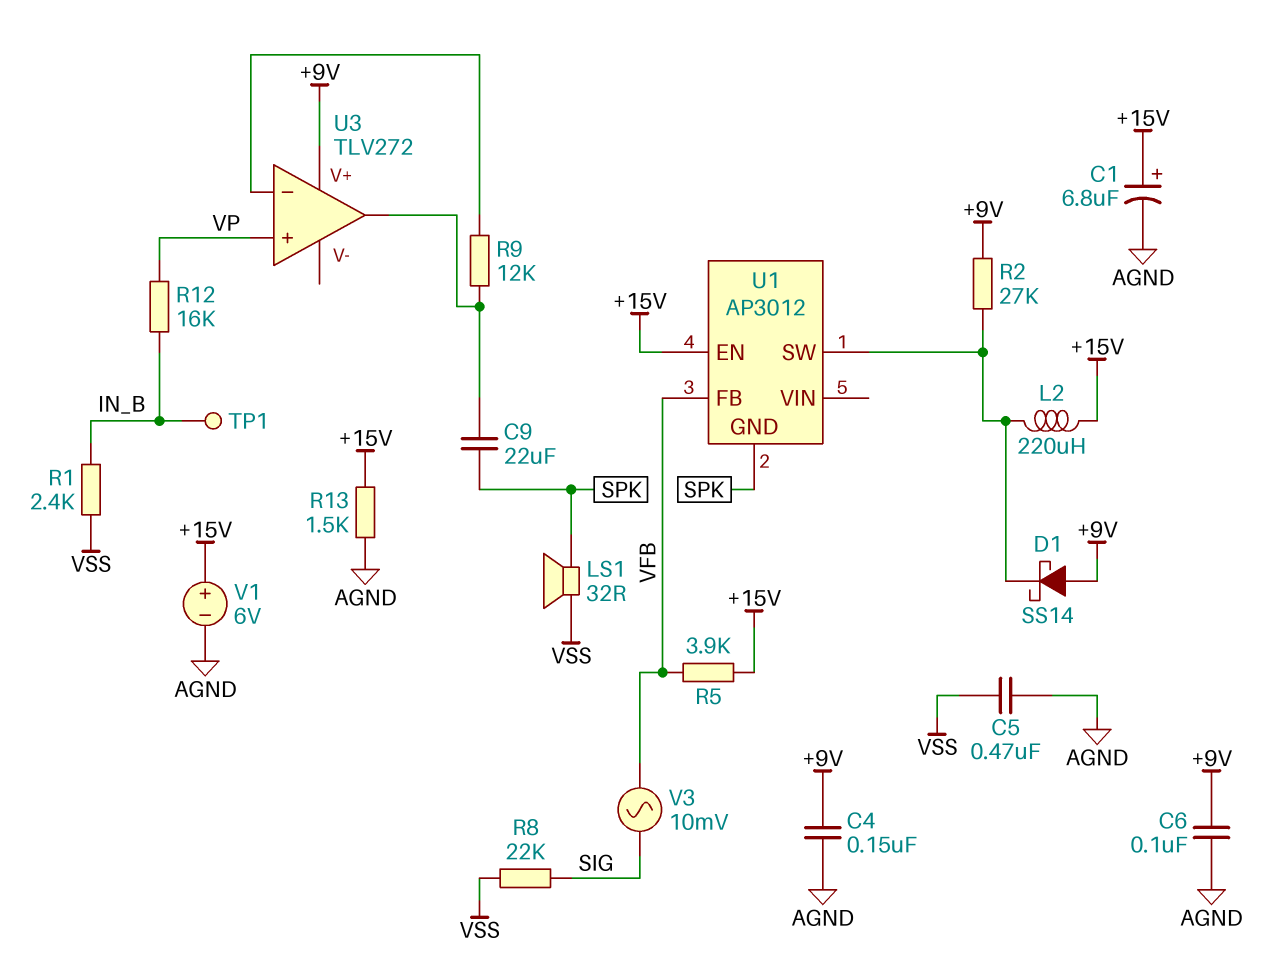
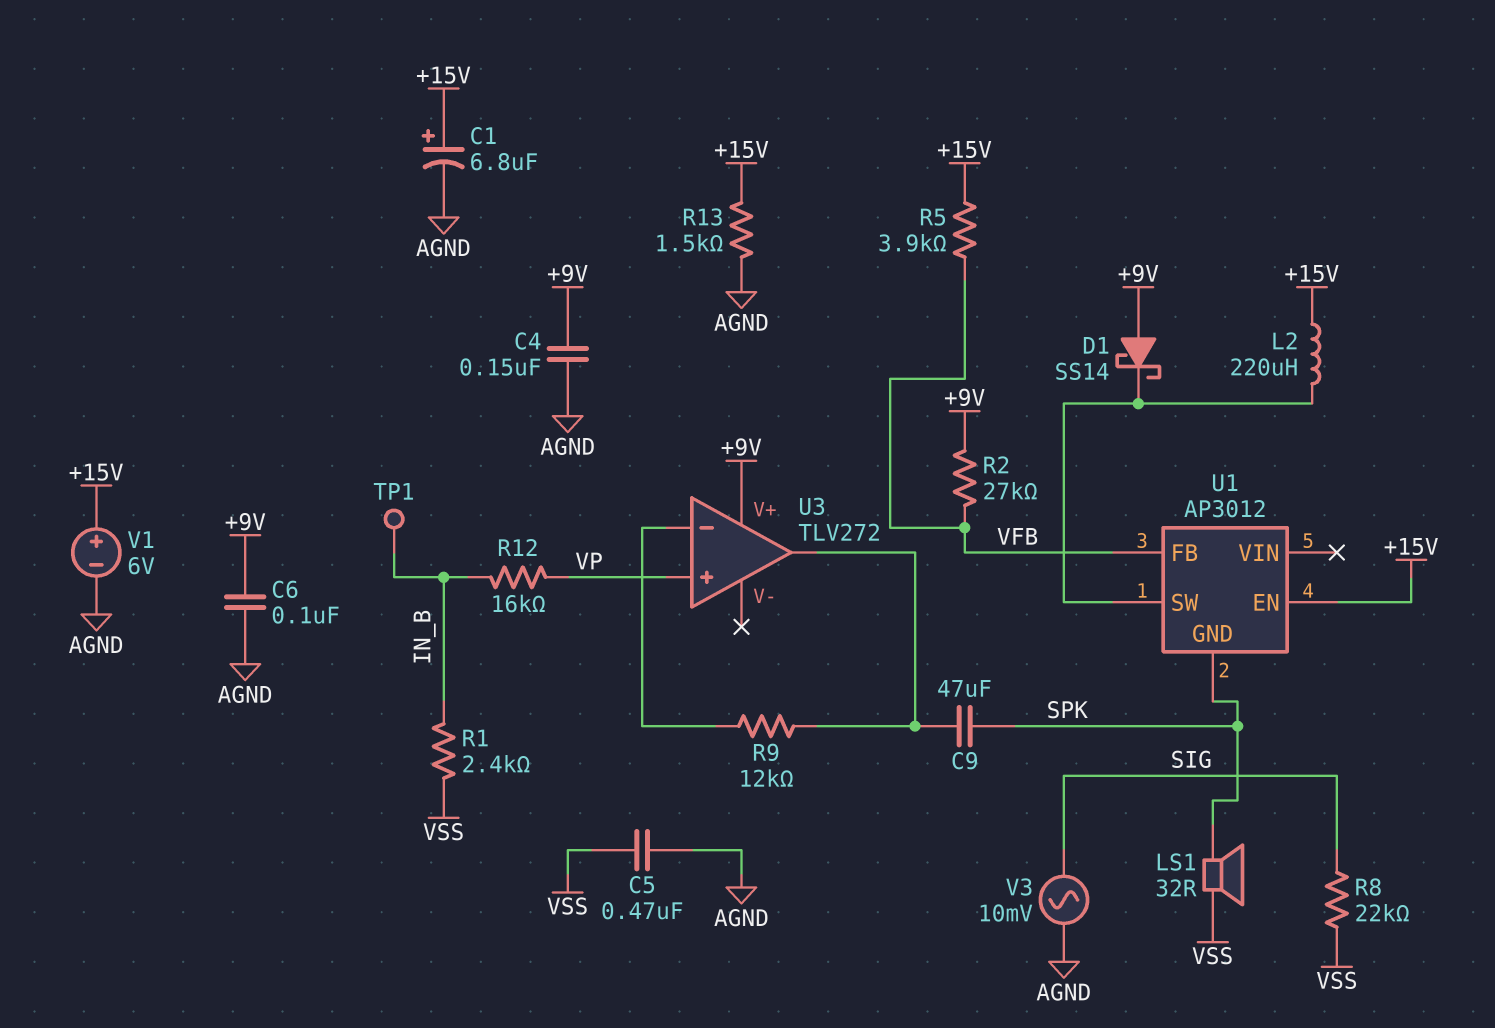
C9: 22uF (SPK, U3/out) -> 47uF (SPK, U3/out)
R2: 27k (+9V, U1/SW) -> 27k (+9V, VFB)
V3: AC 10mV (SIG, VFB) -> AC 10mV (AGND, SIG)

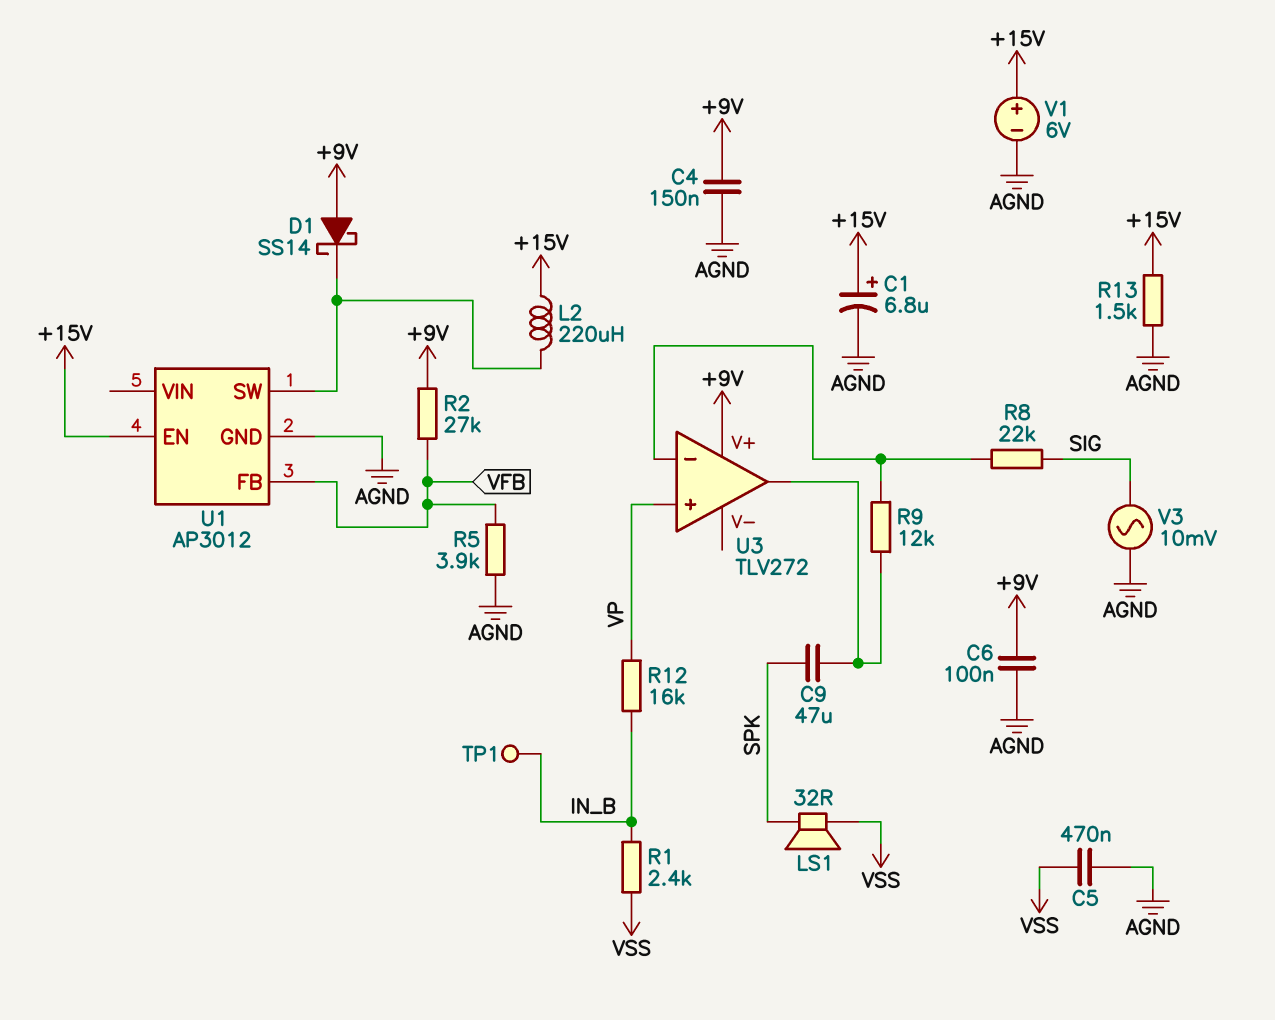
R5: 3.9k (+15V, VFB) -> 3.9k (AGND, VFB)
R8: 22k (SIG, VSS) -> 22k (SIG, U3/in-)
U1 pin GND: SPK -> AGND

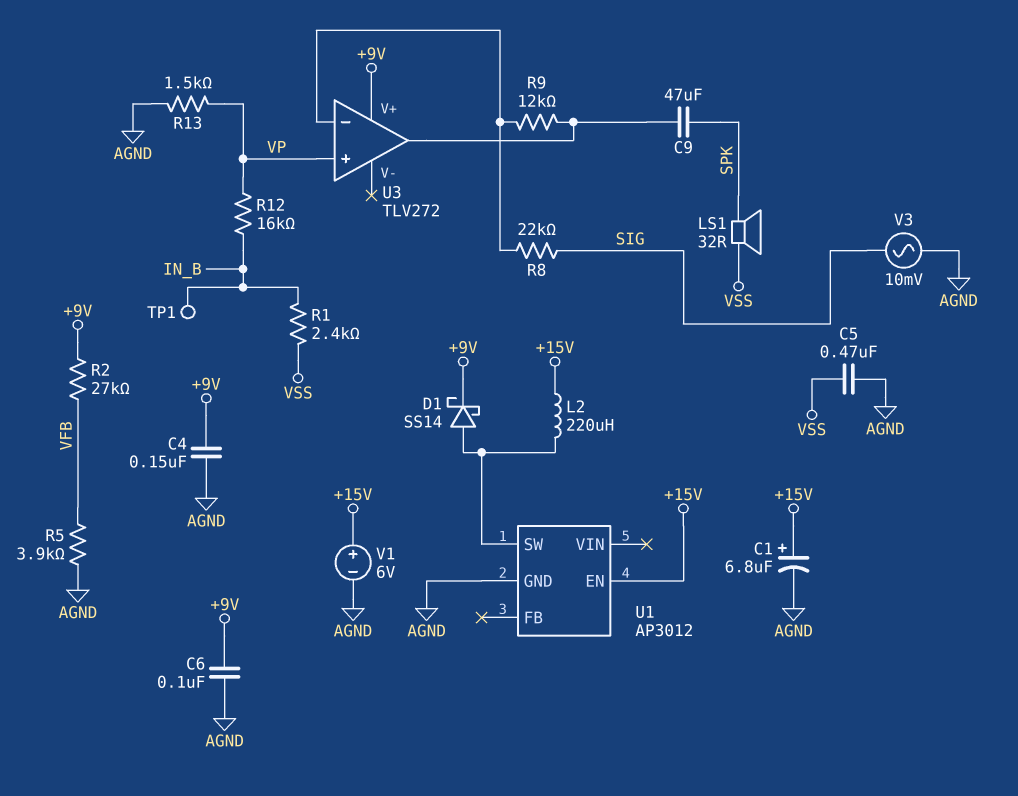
D1: schottky SS14 (A +9V, K U1/SW) -> schottky SS14 (A U1/SW, K +9V)
R13: 1.5k (+15V, AGND) -> 1.5k (AGND, VP)
U1 pin FB: VFB -> none

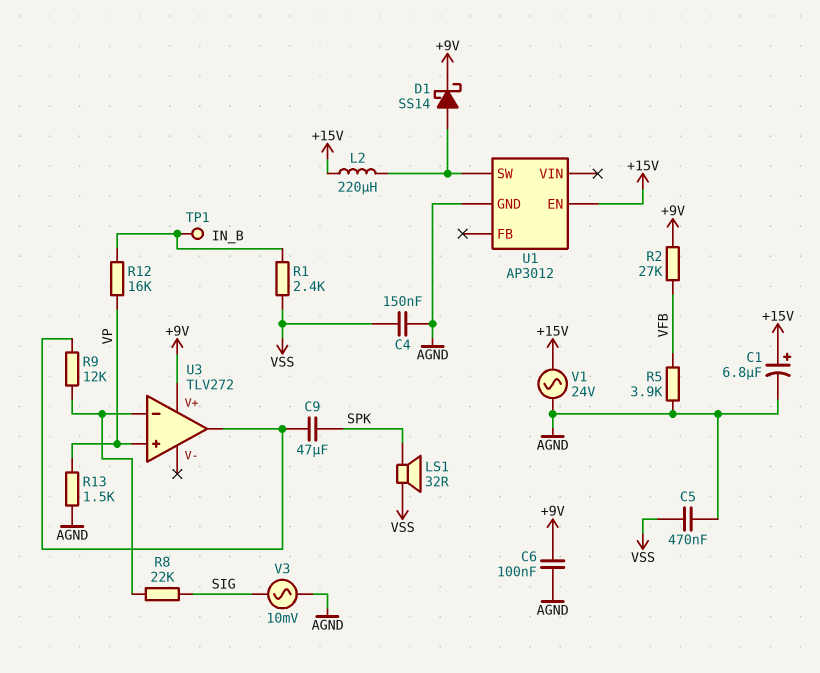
C4: 150nF (+9V, AGND) -> 150nF (AGND, VSS)
V1: 6V (plus +15V, minus AGND) -> AC 24V (+15V, AGND)

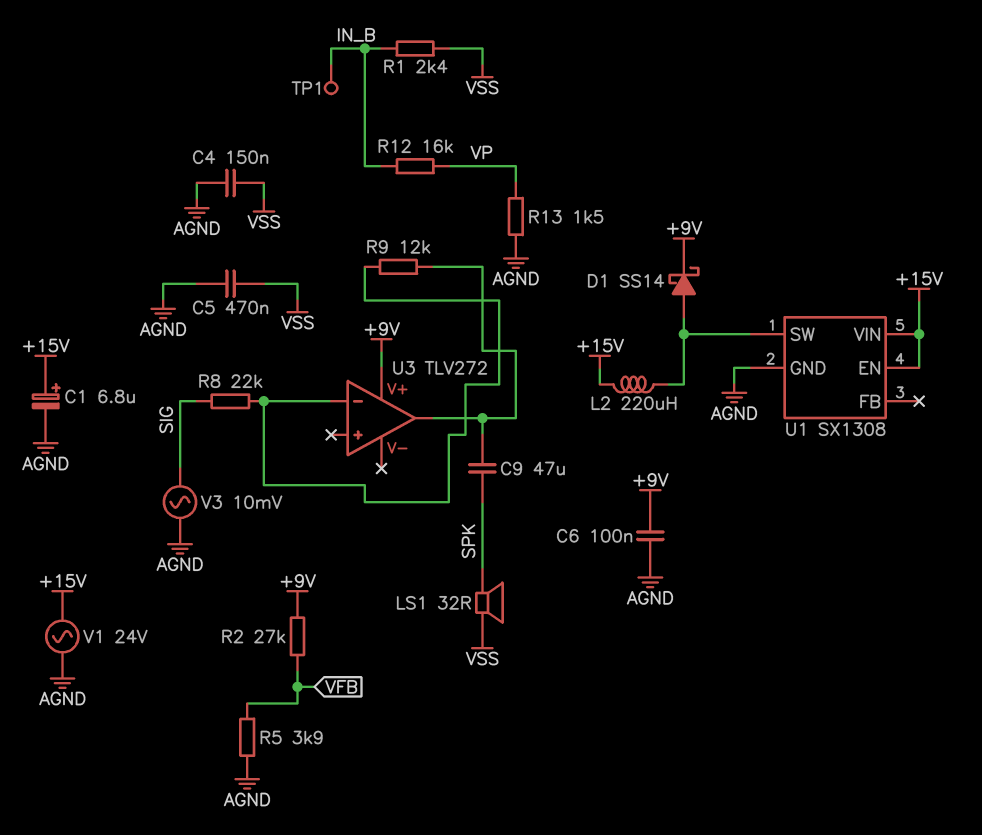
U1: AP3012 -> SX1308
U1 pin VIN: none -> +15V
U3 pin in+: VP -> none

